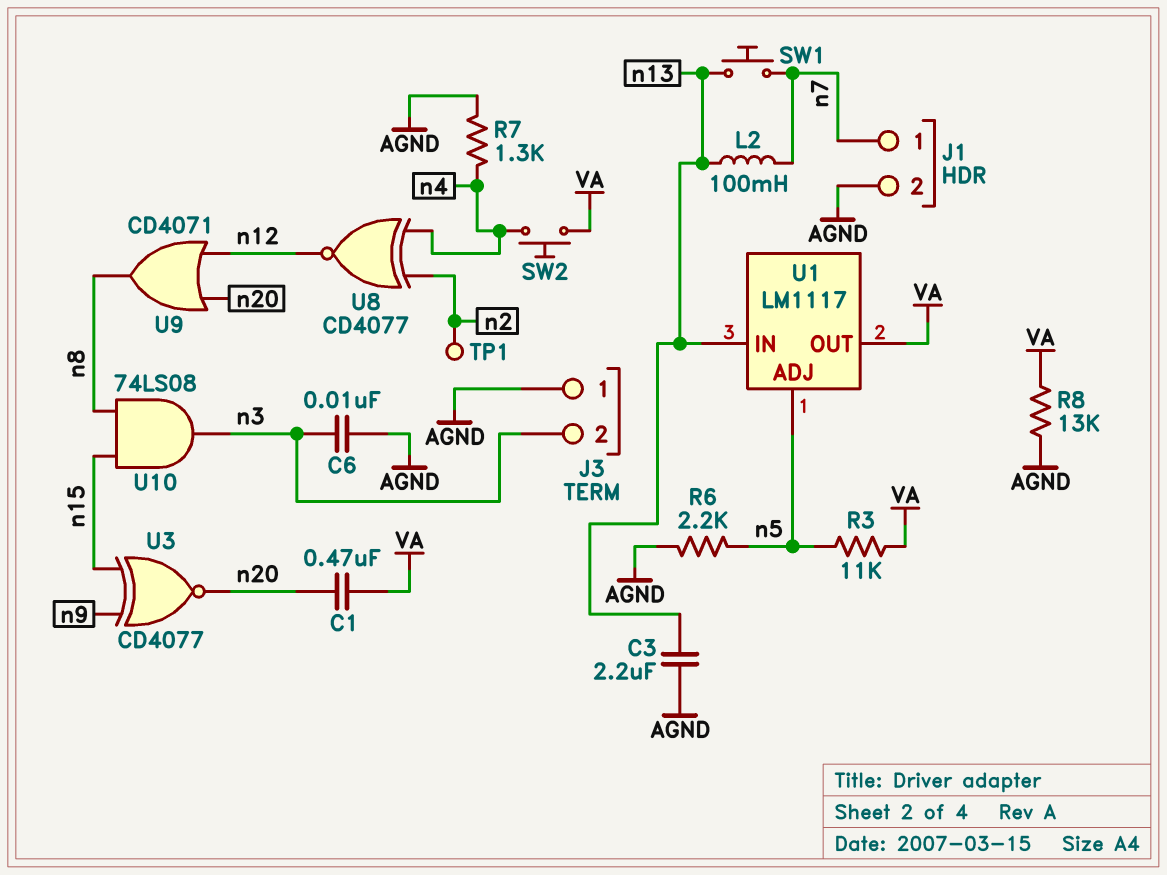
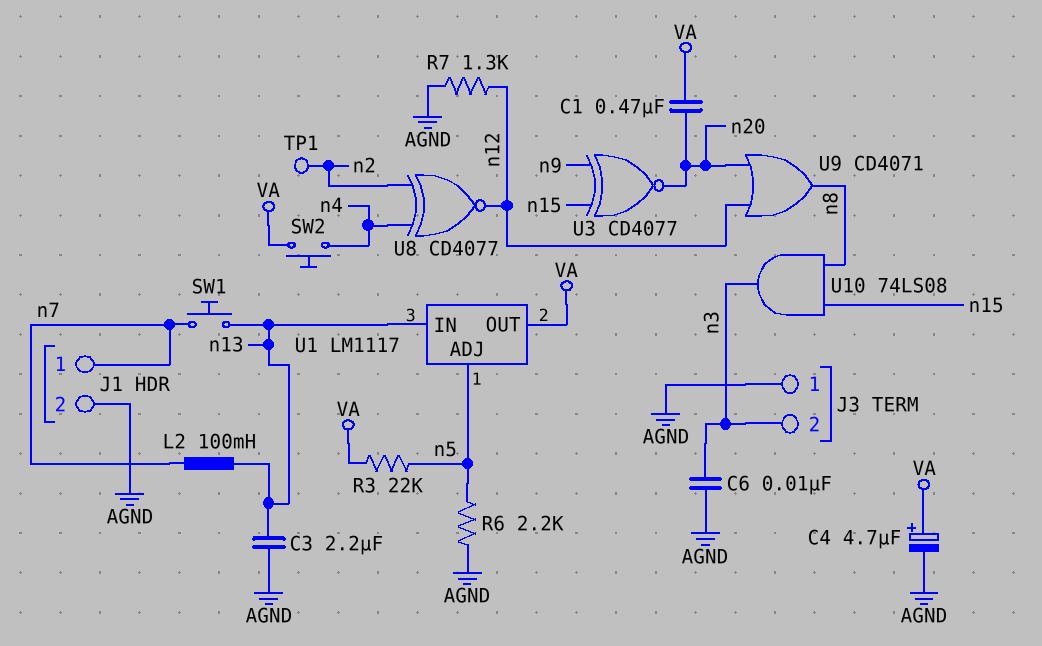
C4: none -> 4.7uF (plus VA, minus AGND)
R3: 11k (VA, n5) -> 22k (VA, n5)
R7: 1.3k (AGND, n4) -> 1.3k (AGND, n12)
R8: 13k (AGND, VA) -> none

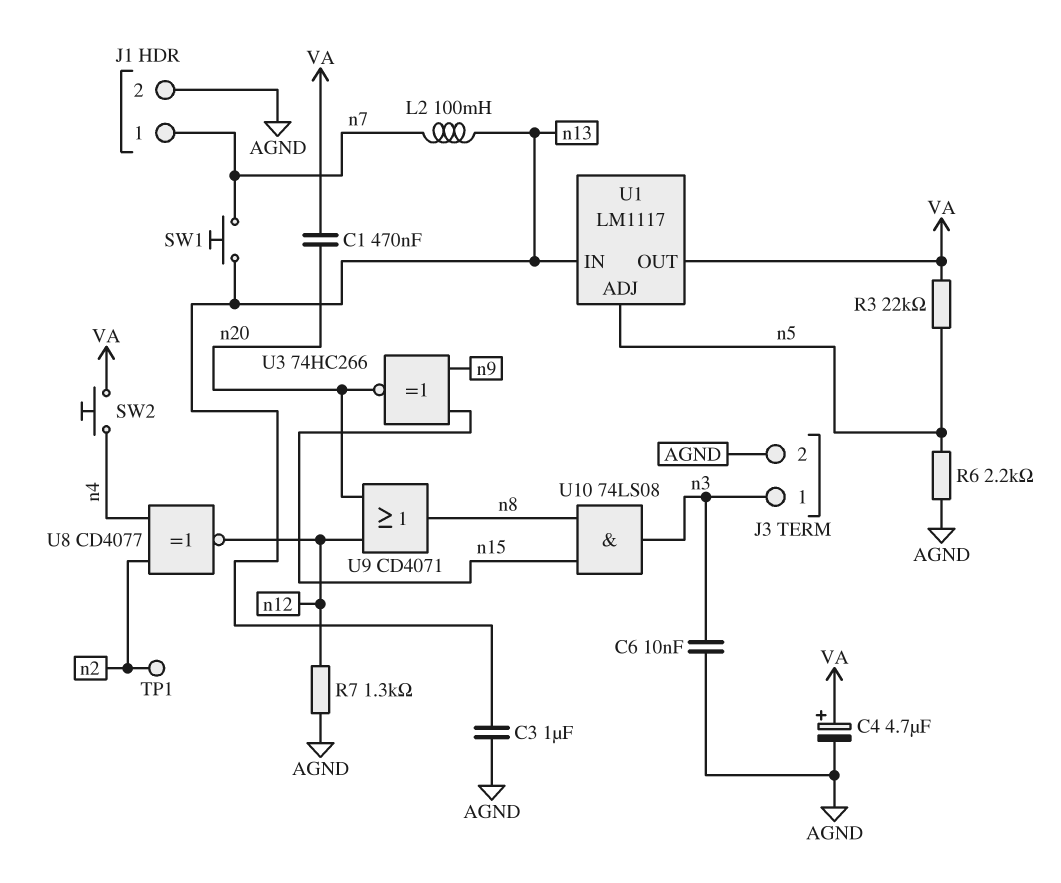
C3: 2.2uF (AGND, n13) -> 1uF (AGND, n13)
J3 pin 1: AGND -> n3
J3 pin 2: n3 -> AGND
U3: XNOR CD4077 (in n9, in n15, out n20) -> XNOR 74HC266 (in n9, in n15, out n20)

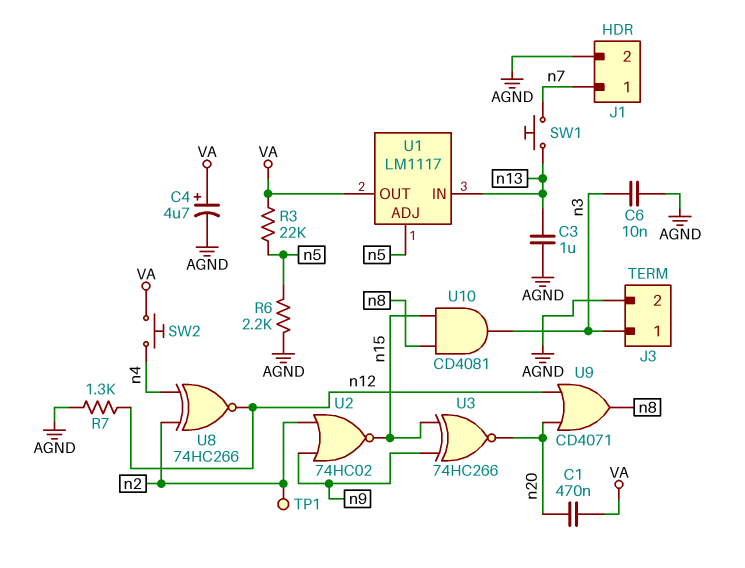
L2: 100mH (n7, n13) -> none
U2: none -> NOR 74HC02 (in n2, in n9, out n15)
U8: XNOR CD4077 (in n2, in n4, out n12) -> XNOR 74HC266 (in n2, in n4, out n12)
U10: AND 74LS08 (in n8, in n15, out n3) -> AND CD4081 (in n8, in n15, out n3)

